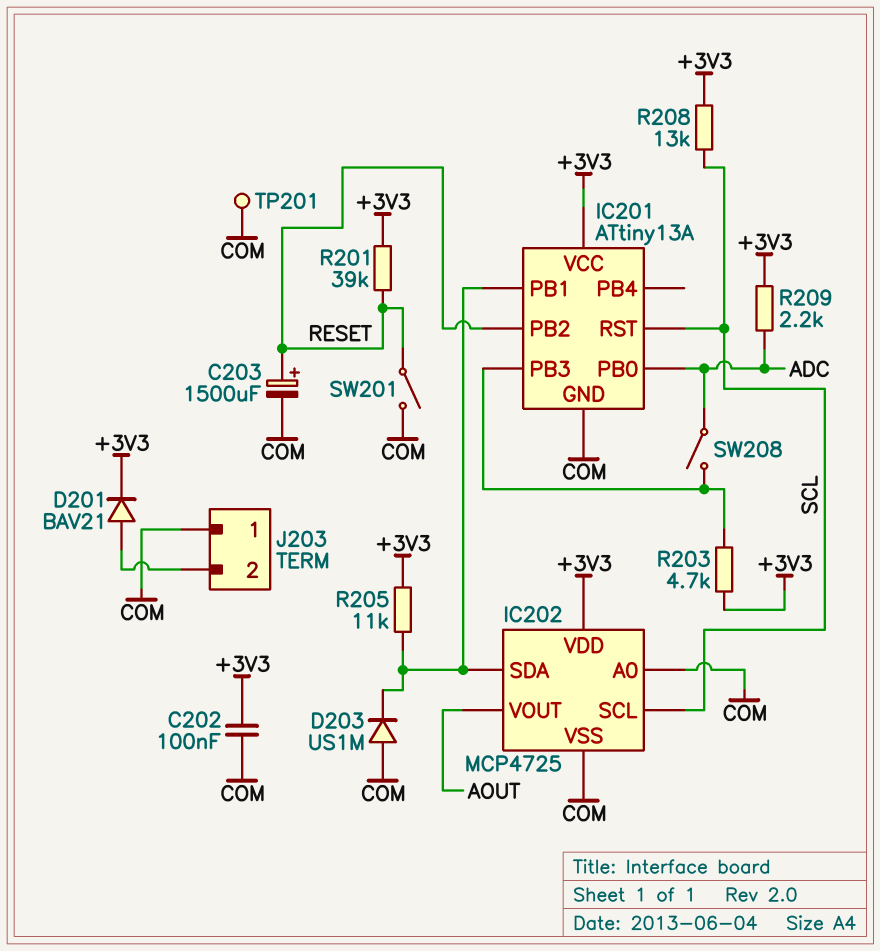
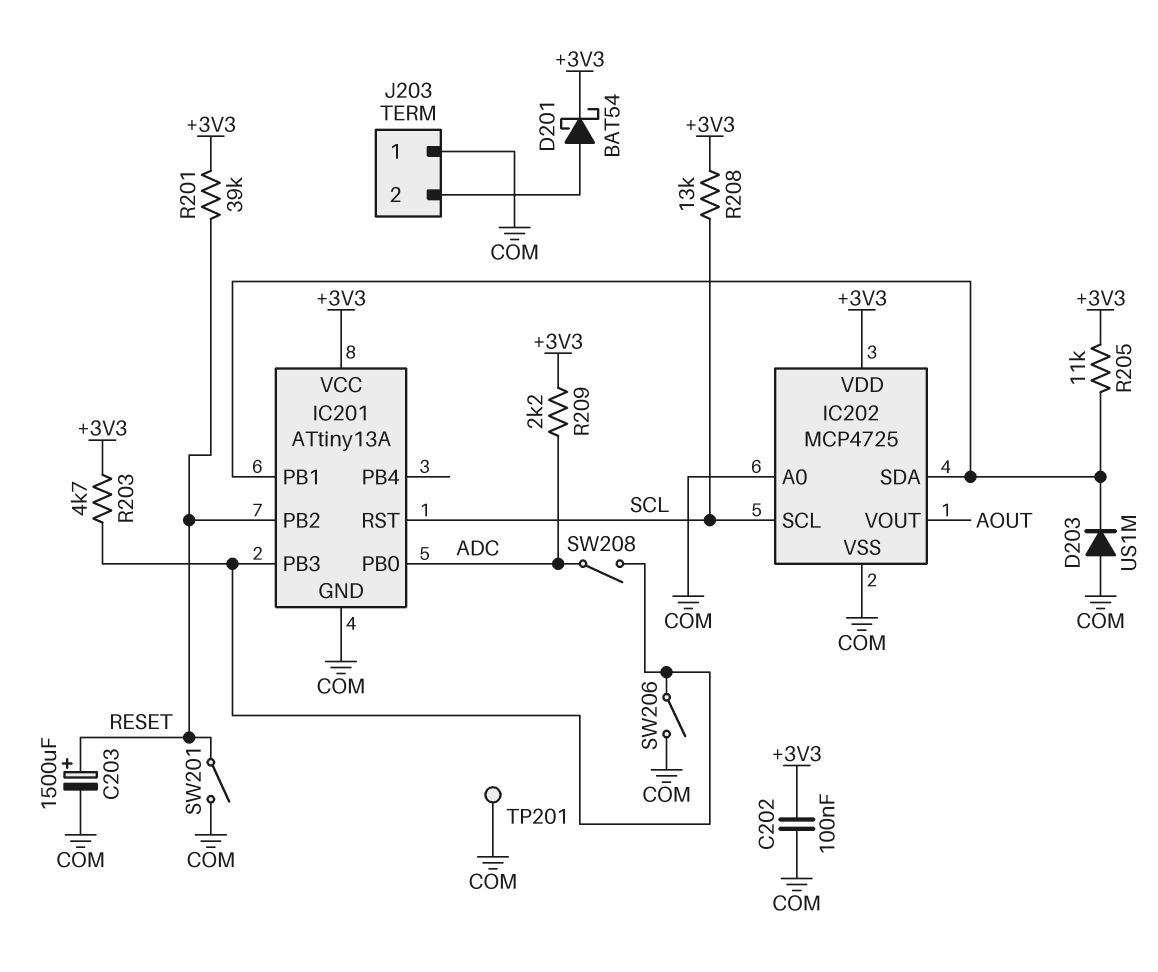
D201: diode BAV21 (A J203/2, K +3V3) -> schottky BAT54 (A J203/2, K +3V3)
SW206: none -> switch (COM, IC201/PB3)

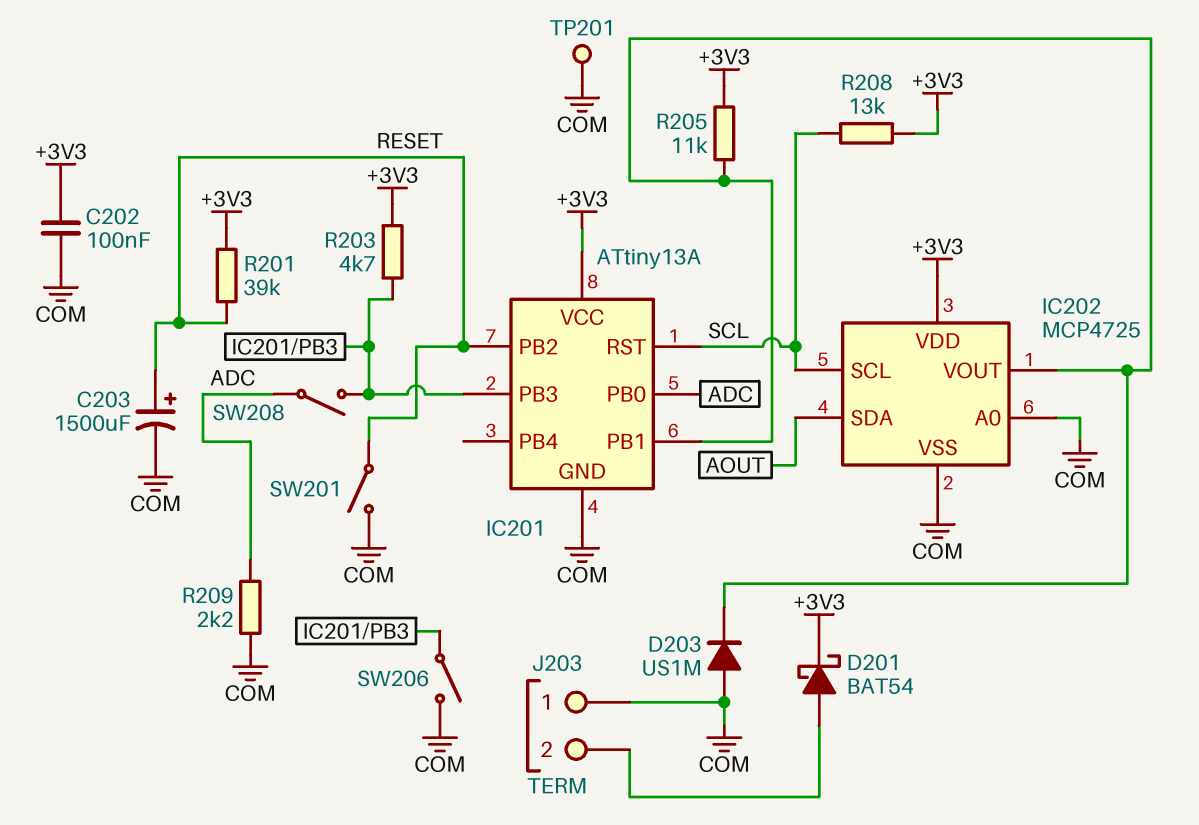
IC202 pin SDA: IC201/PB1 -> AOUT
IC202 pin VOUT: AOUT -> IC201/PB1
R209: 2.2k (+3V3, ADC) -> 2.2k (ADC, COM)

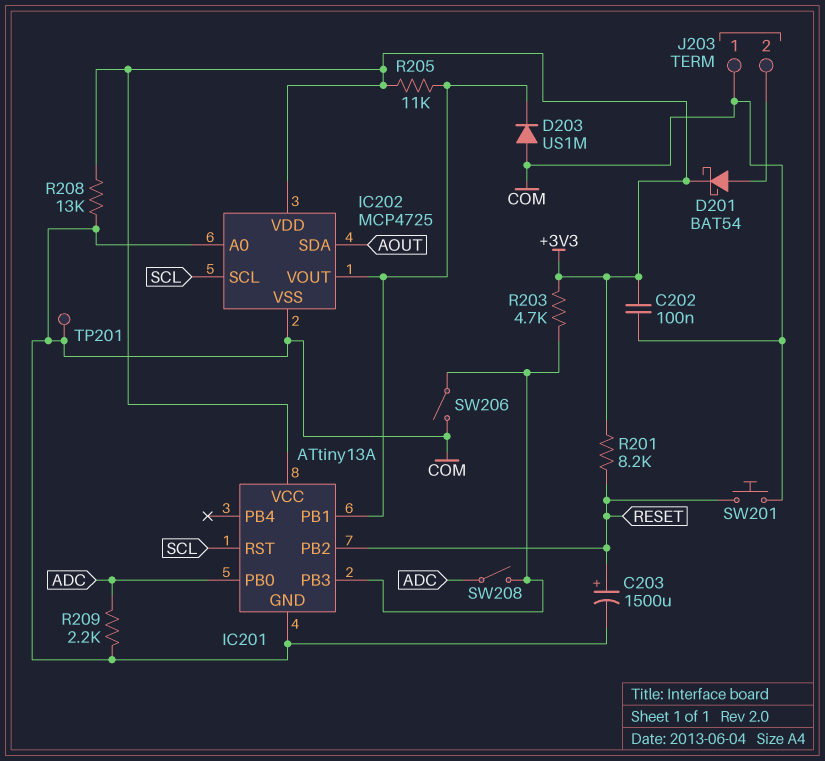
R201: 39k (+3V3, RESET) -> 8.2k (+3V3, RESET)
R208: 13k (+3V3, SCL) -> 13k (+3V3, COM)
SW201: switch (COM, RESET) -> button (COM, RESET)

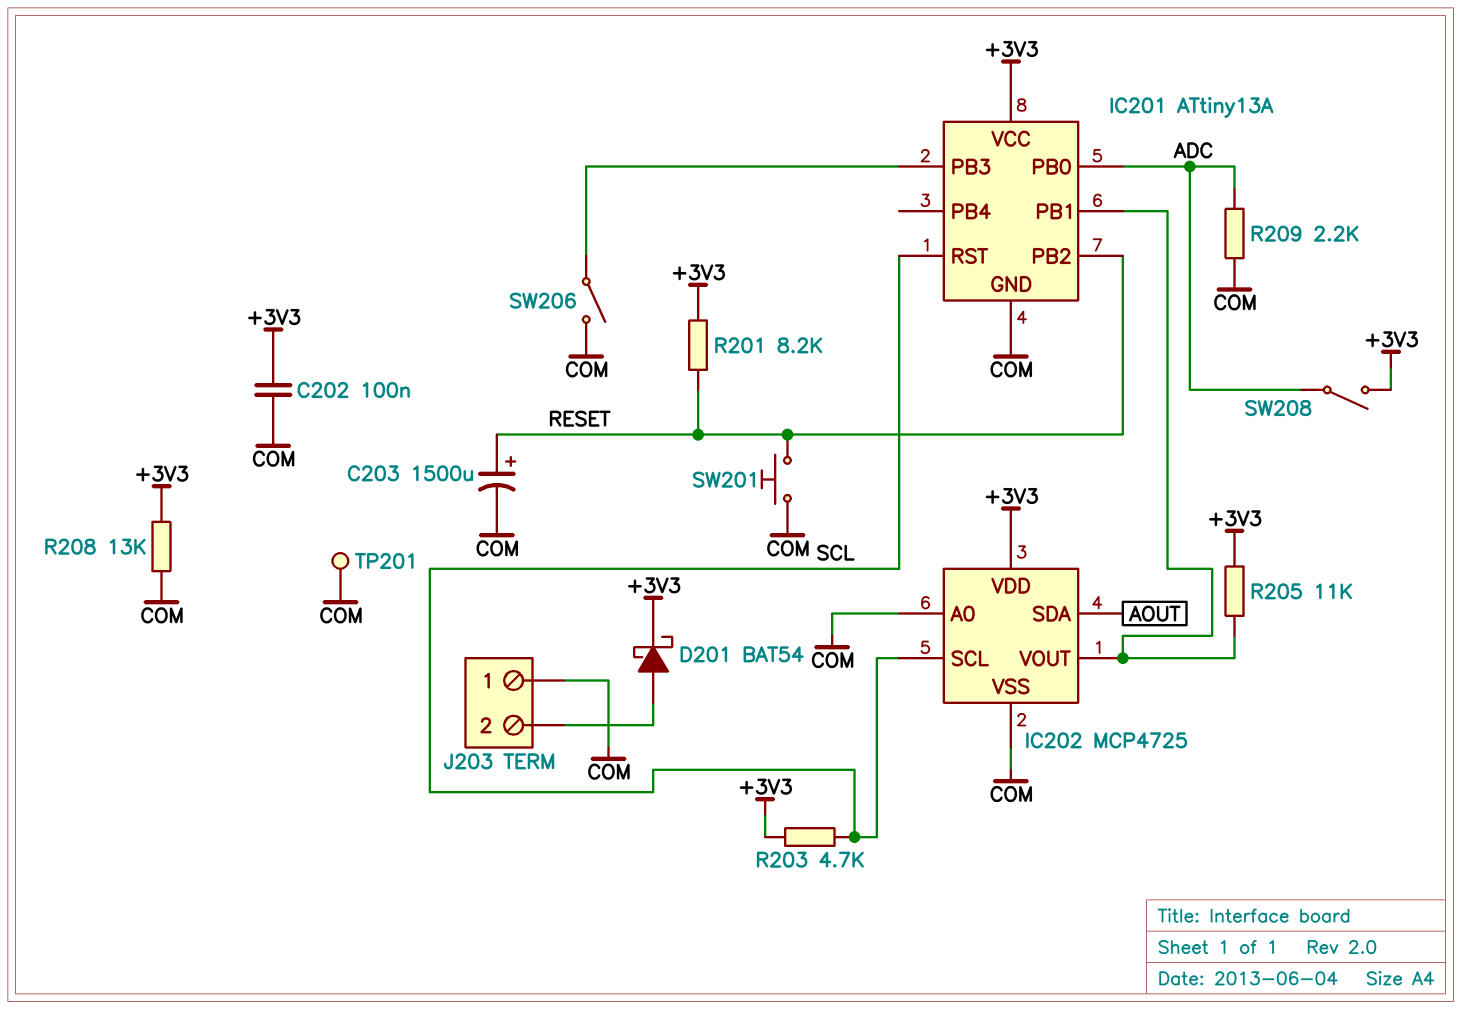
D203: diode US1M (A COM, K IC201/PB1) -> none
R203: 4.7k (+3V3, IC201/PB3) -> 4.7k (+3V3, SCL)
SW208: switch (ADC, IC201/PB3) -> switch (+3V3, ADC)

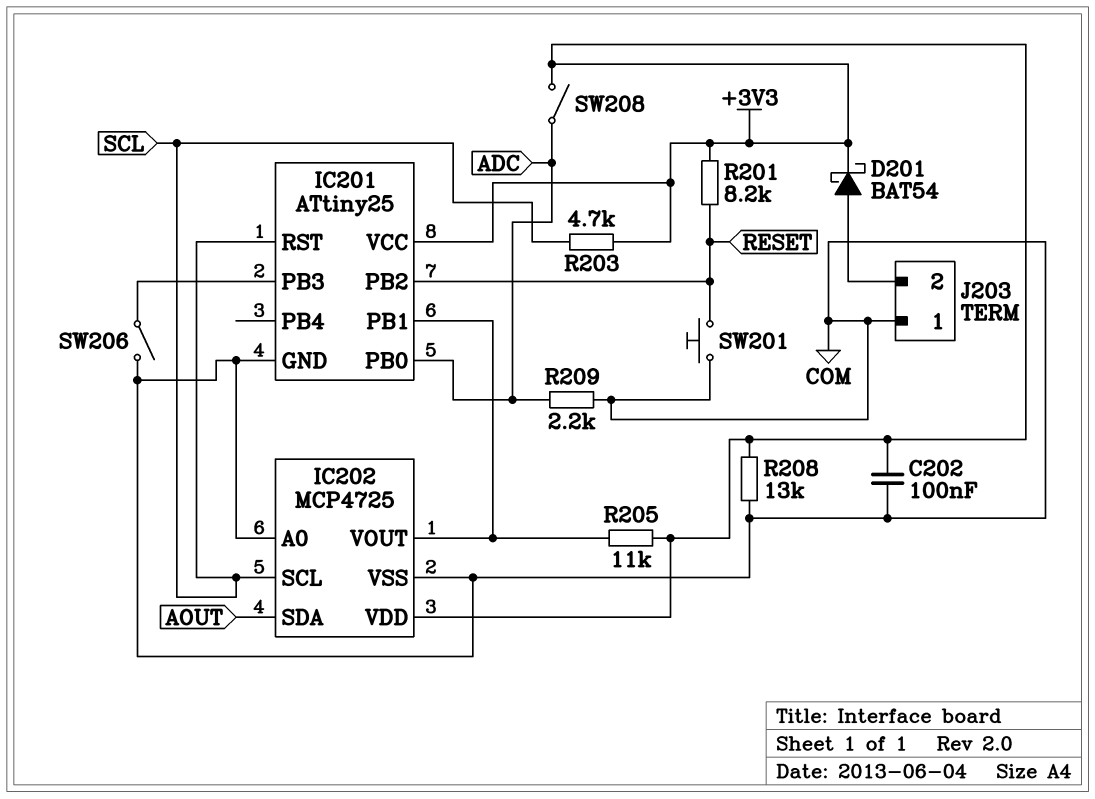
C203: 1500uF (plus RESET, minus COM) -> none
IC201: ATtiny13A -> ATtiny25
TP201: test point (COM) -> none

